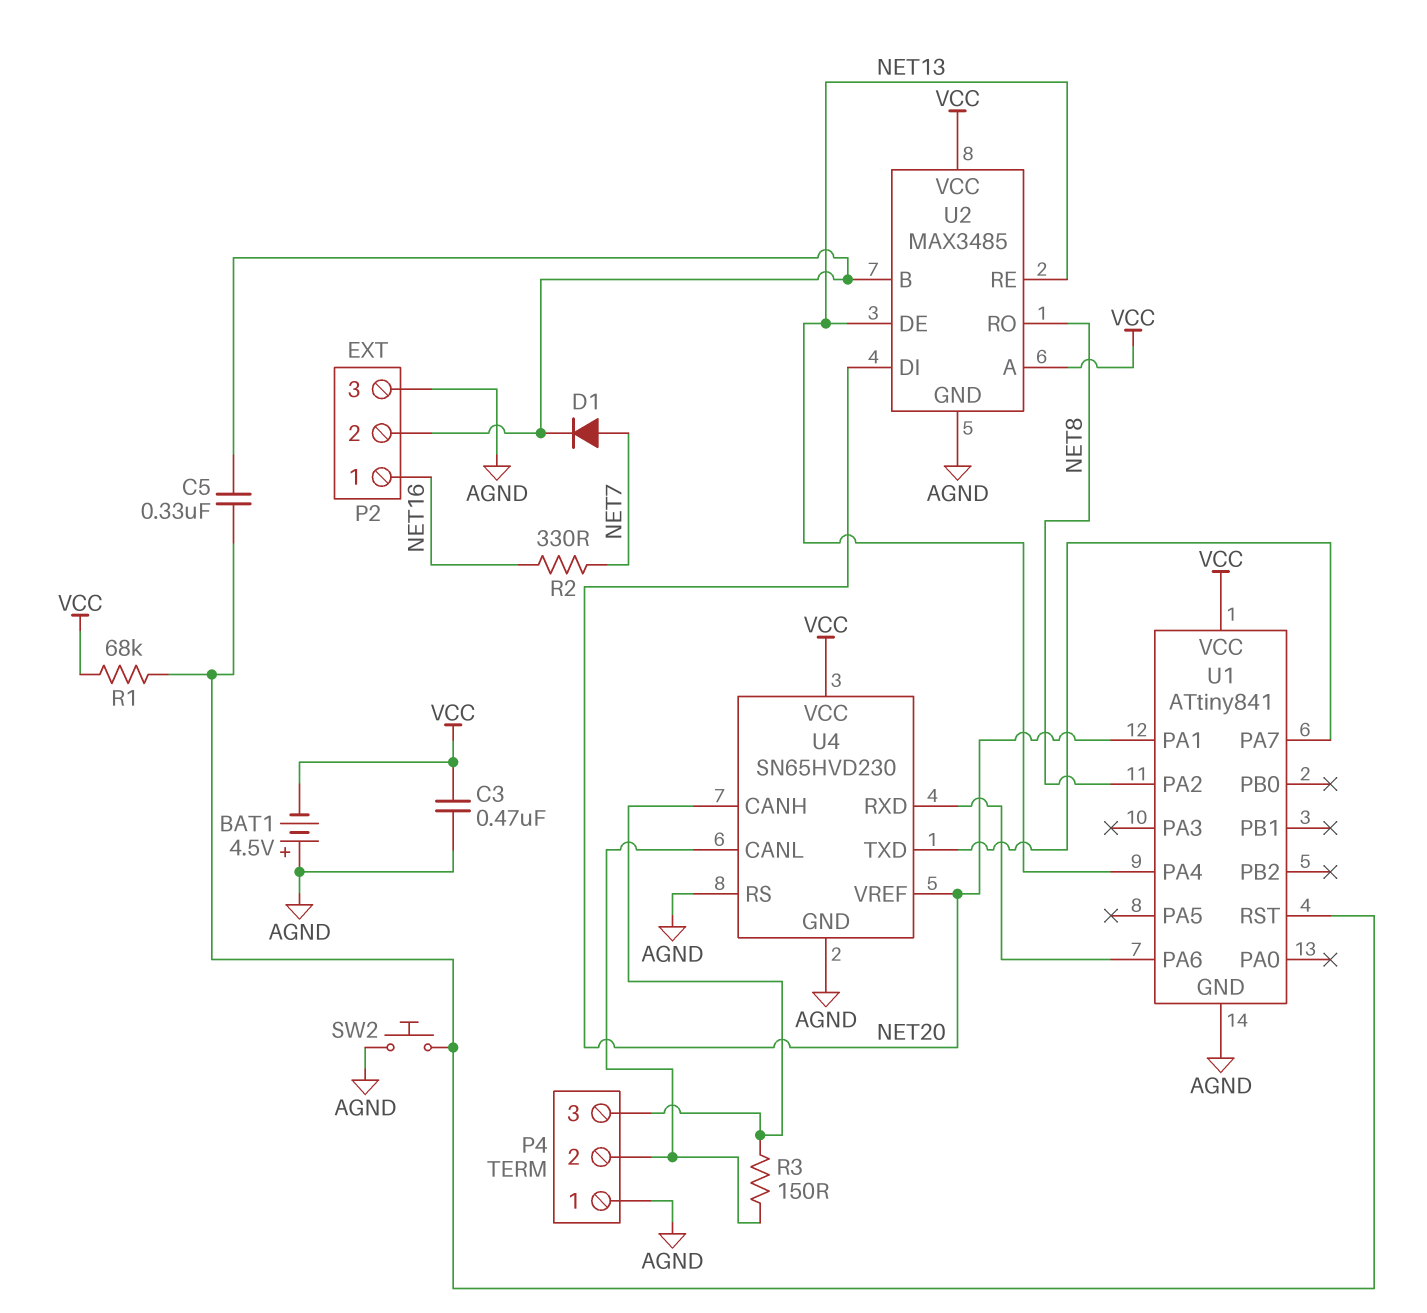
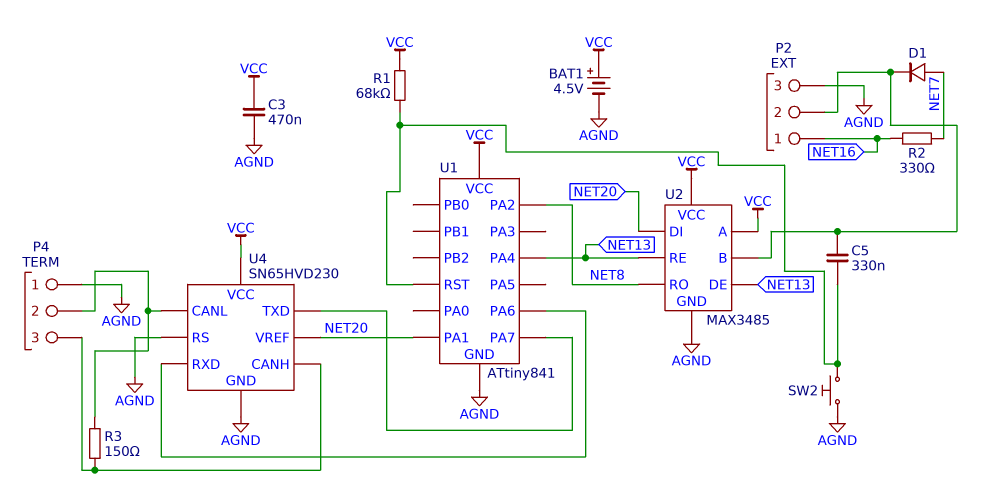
BAT1: 4.5V (plus AGND, minus VCC) -> 4.5V (plus VCC, minus AGND)

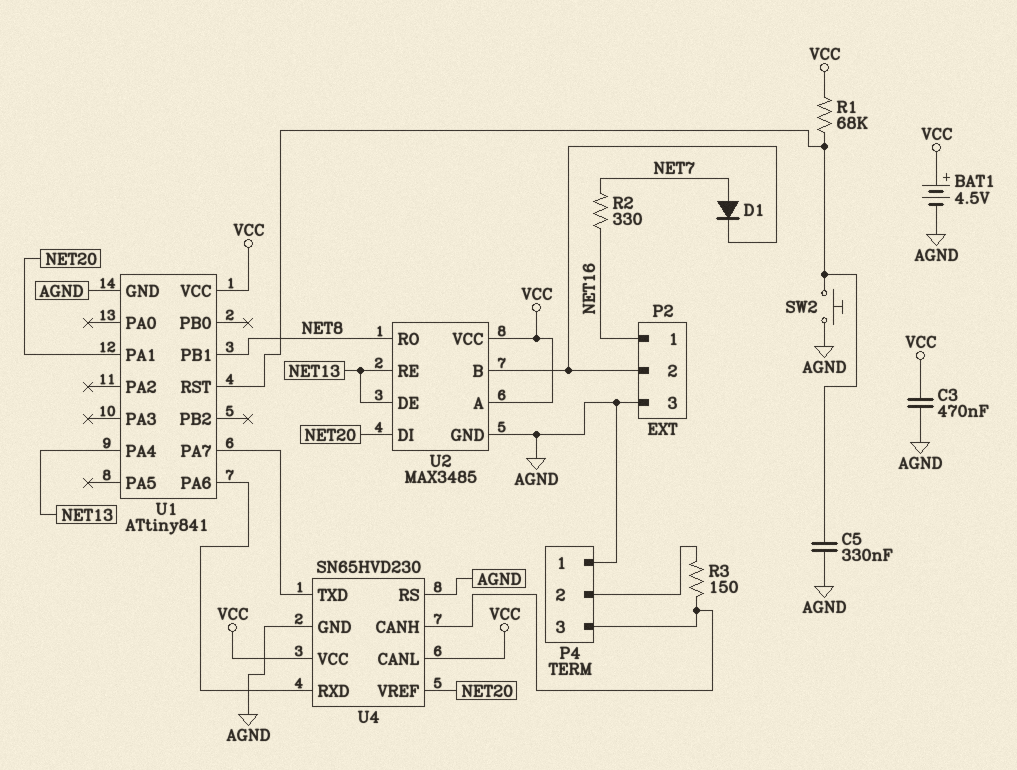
C5: 330nF (P2/2, U1/RST) -> 330nF (AGND, U1/RST)
U1 pin PA2: NET8 -> none
U1 pin PB1: none -> NET8
U4 pin CANL: P4/2 -> VCC

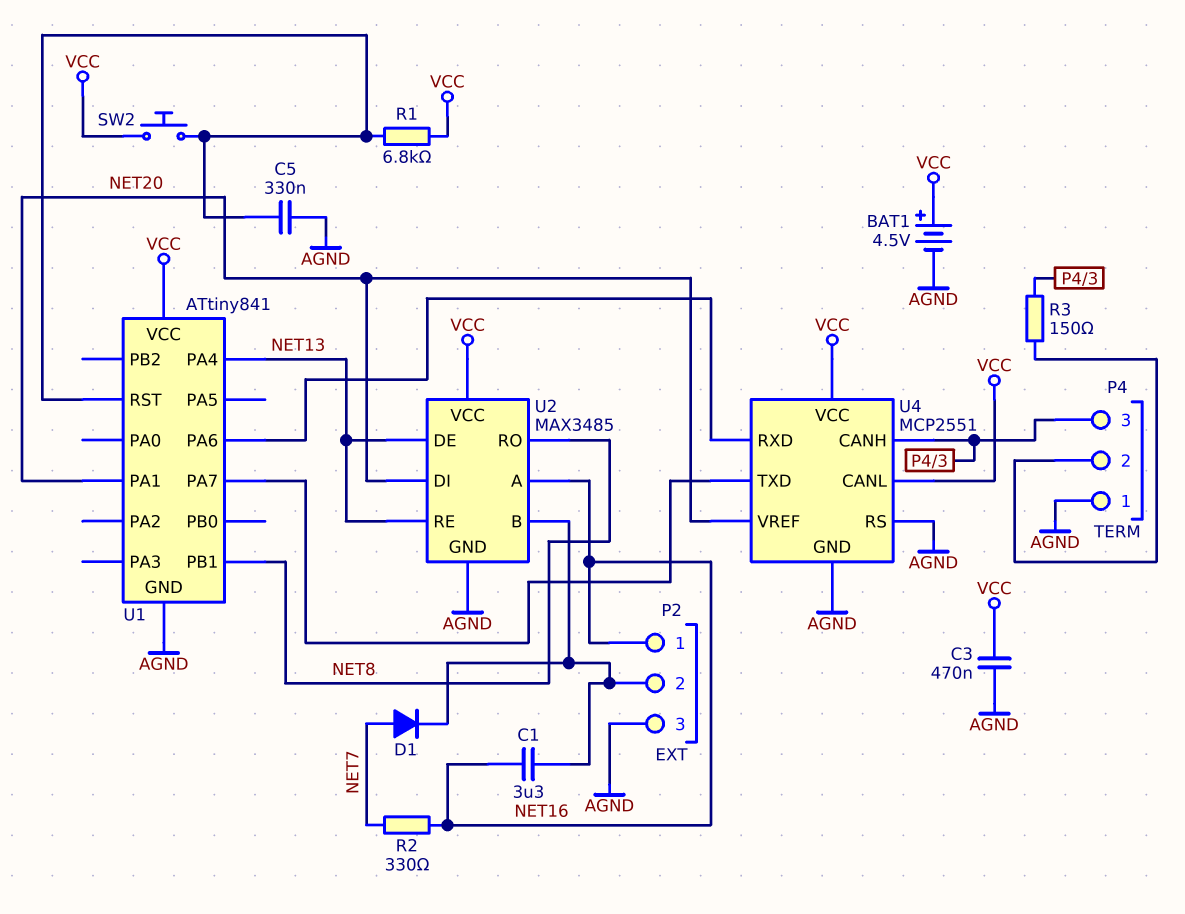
C1: none -> 3.3uF (NET16, P2/2)
R1: 68k (U1/RST, VCC) -> 6.8k (U1/RST, VCC)
SW2: button (AGND, U1/RST) -> button (U1/RST, VCC)
U2 pin A: VCC -> NET16
U4: SN65HVD230 -> MCP2551

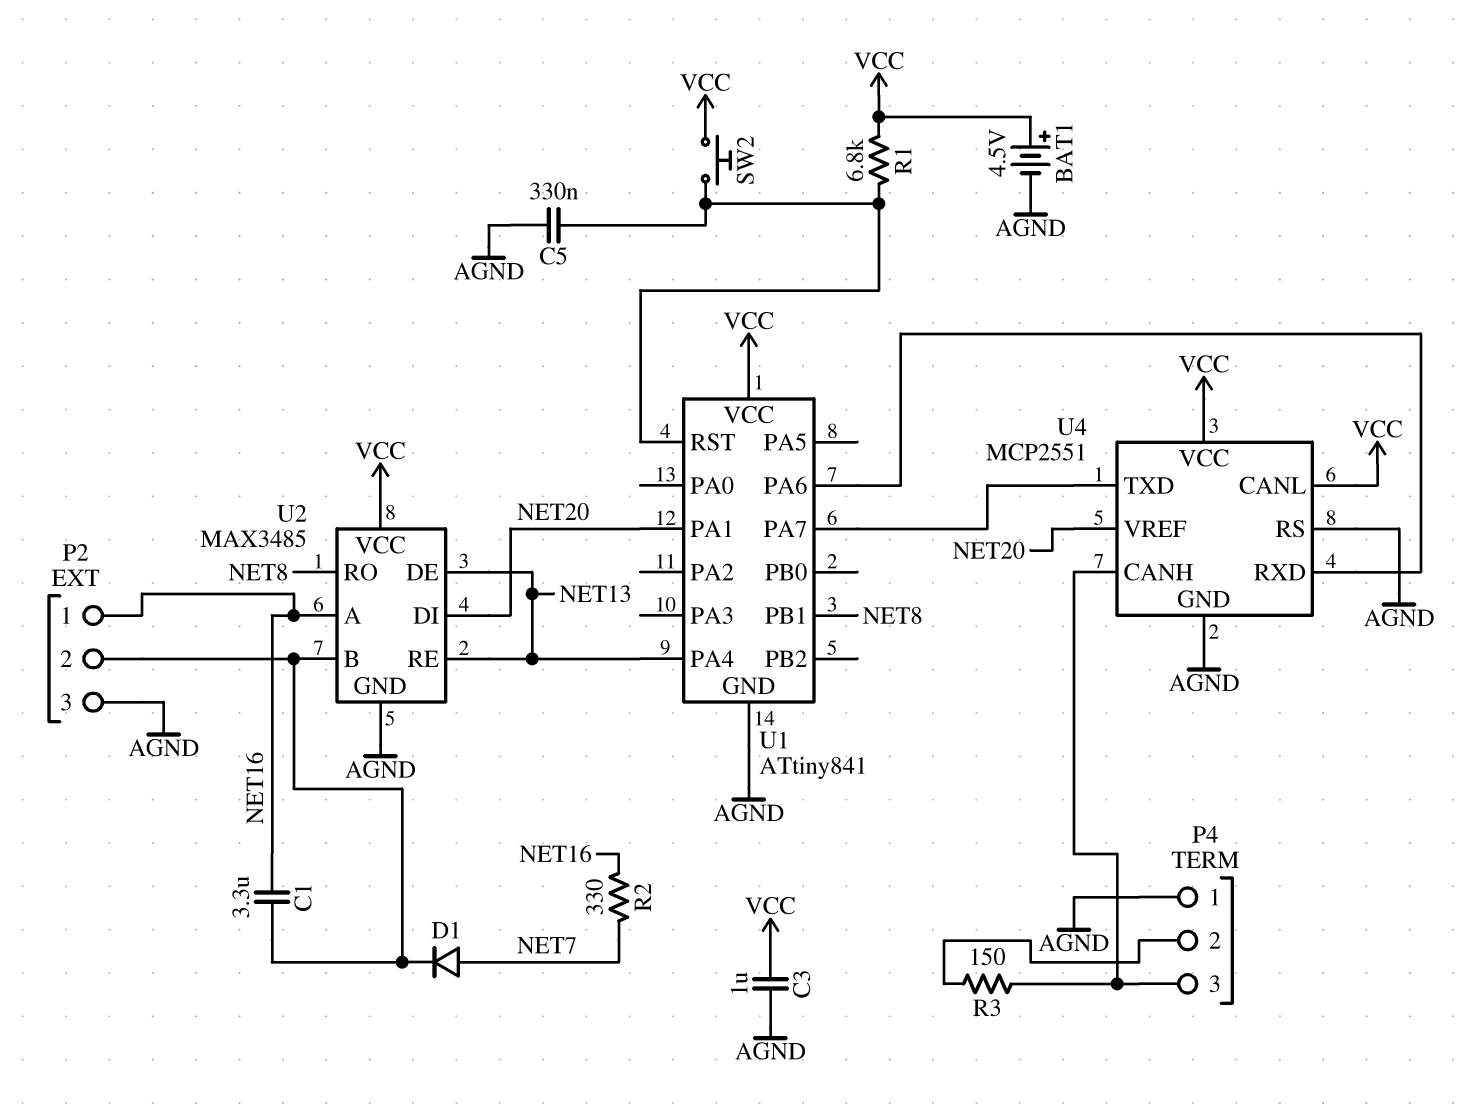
C3: 470nF (AGND, VCC) -> 1uF (AGND, VCC)

